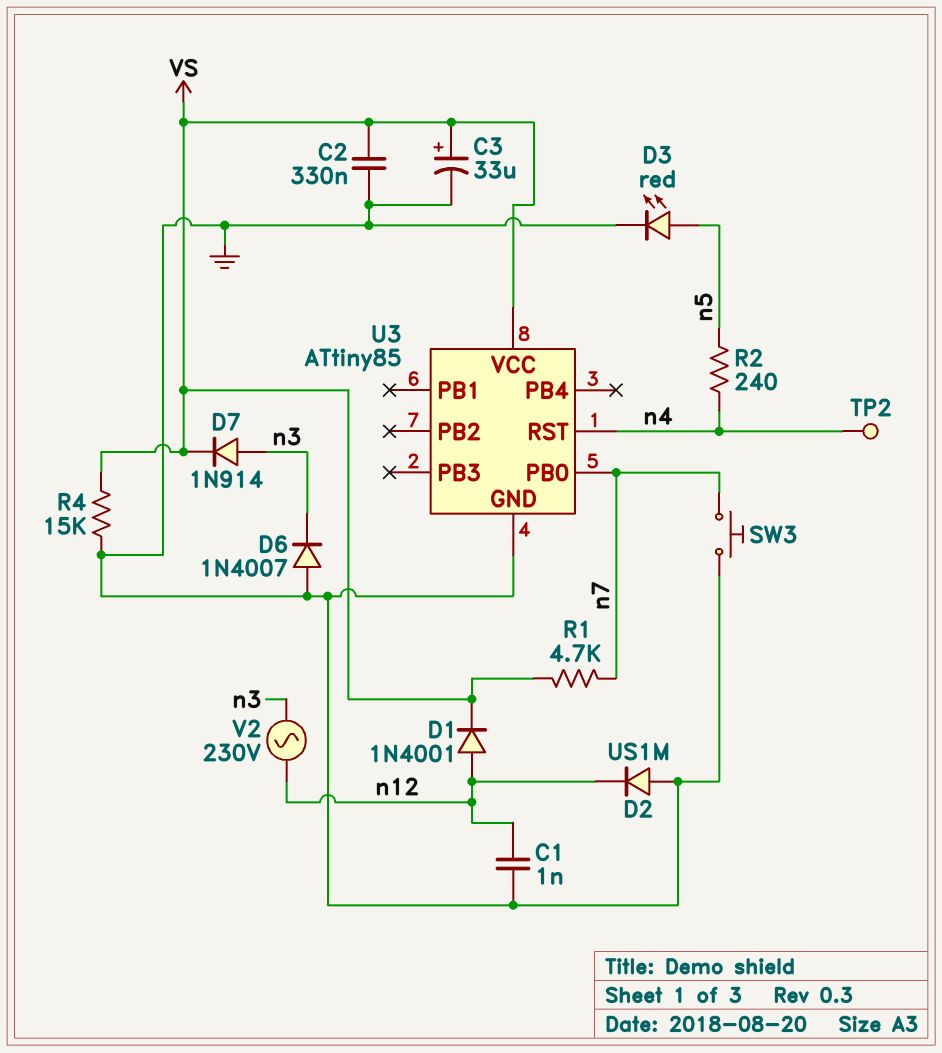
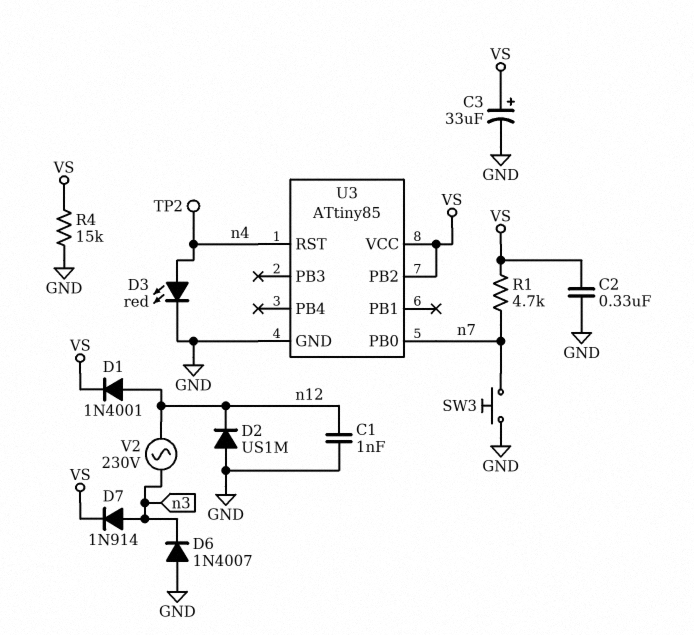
D3: LED red (A n5, K GND) -> LED red (A n4, K GND)
R2: 240 (n4, n5) -> none
U3 pin PB2: none -> VS

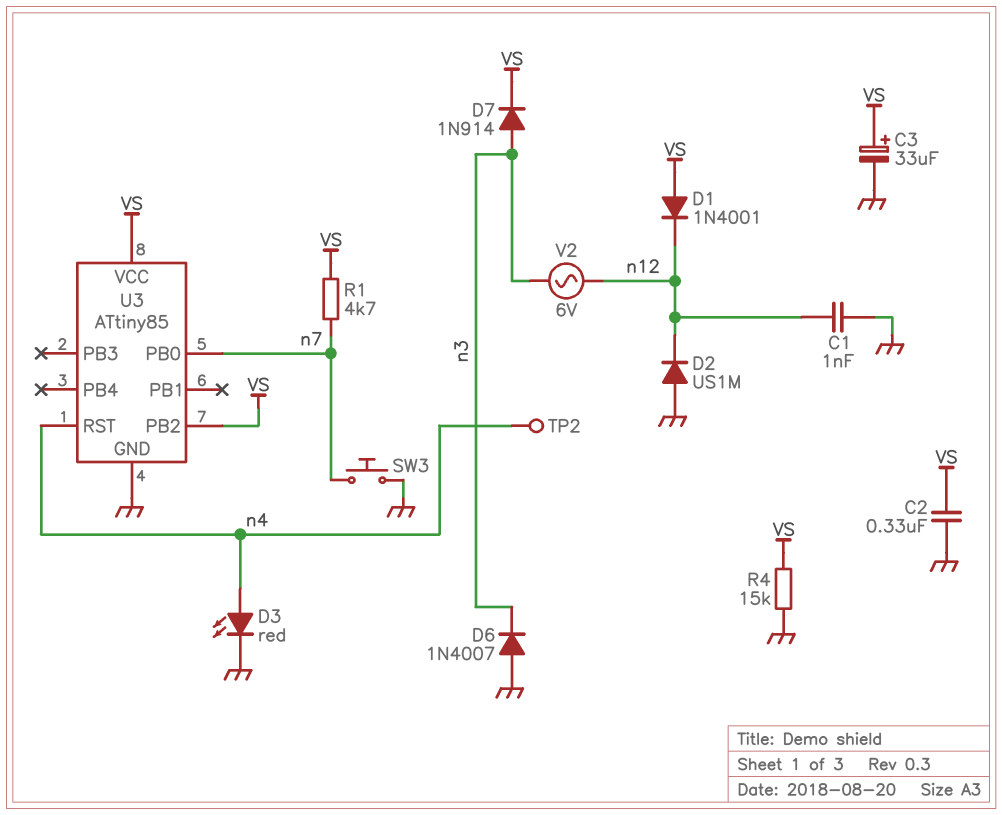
D1: diode 1N4001 (A n12, K VS) -> diode 1N4001 (A VS, K n12)
V2: AC 230V (n3, n12) -> AC 6V (n3, n12)

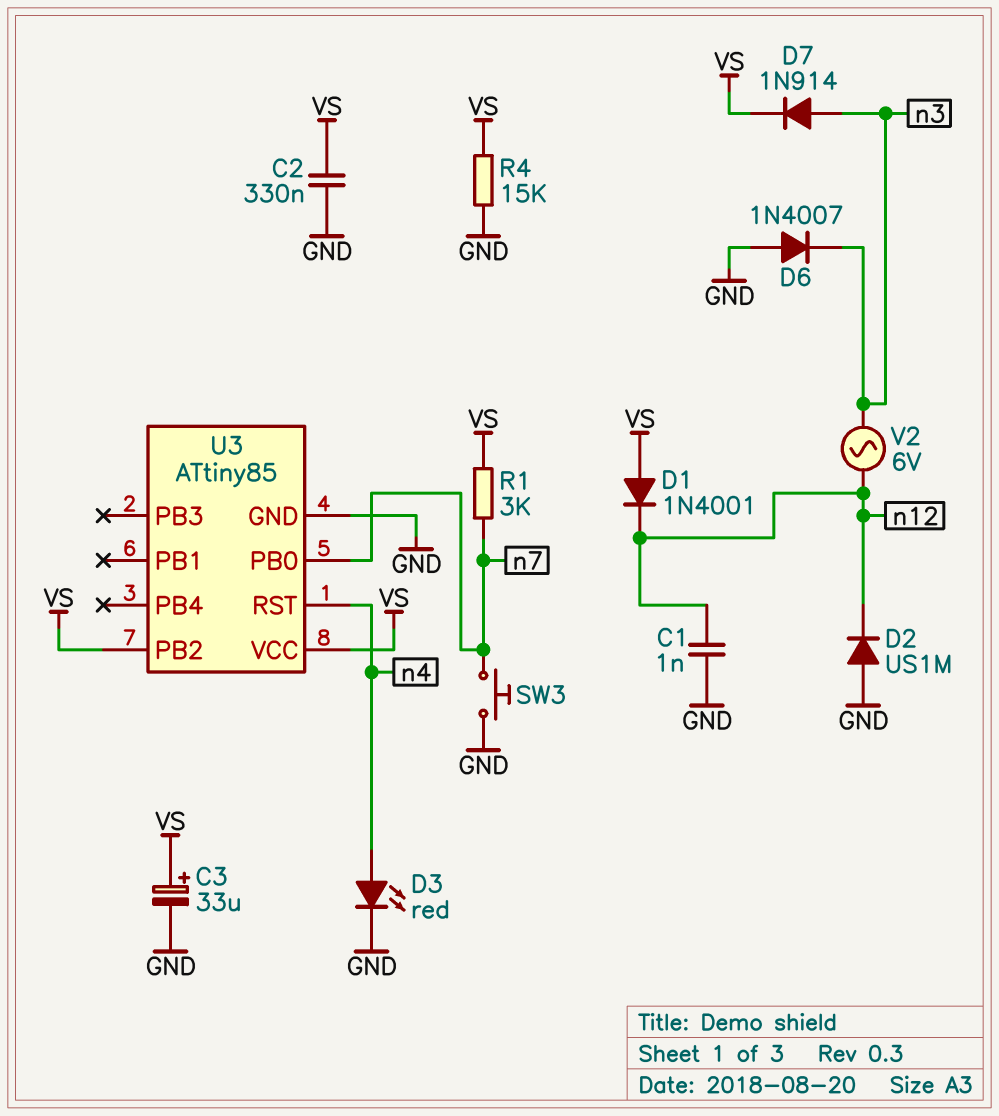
R1: 4.7k (VS, n7) -> 3k (VS, n7)
TP2: test point (n4) -> none

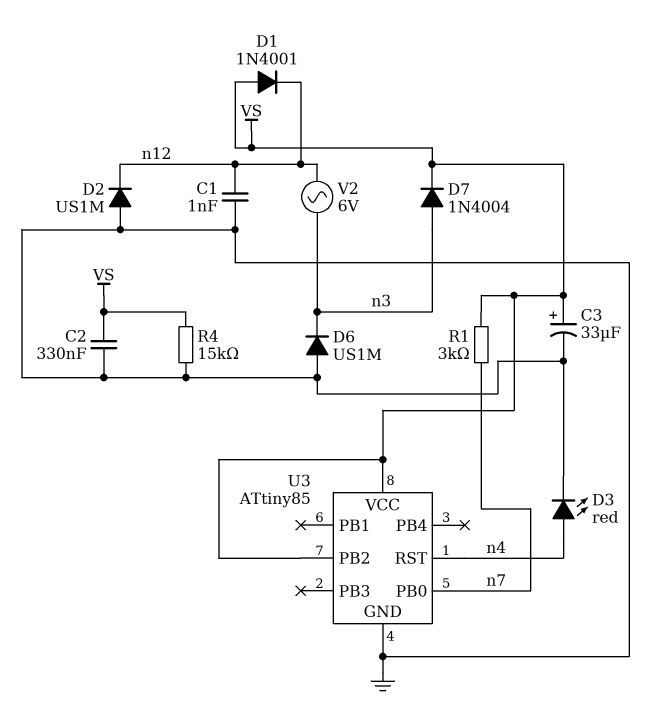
D6: diode 1N4007 (A GND, K n3) -> diode US1M (A GND, K n3)
D7: diode 1N914 (A n3, K VS) -> diode 1N4004 (A n3, K VS)
SW3: button (GND, n7) -> none

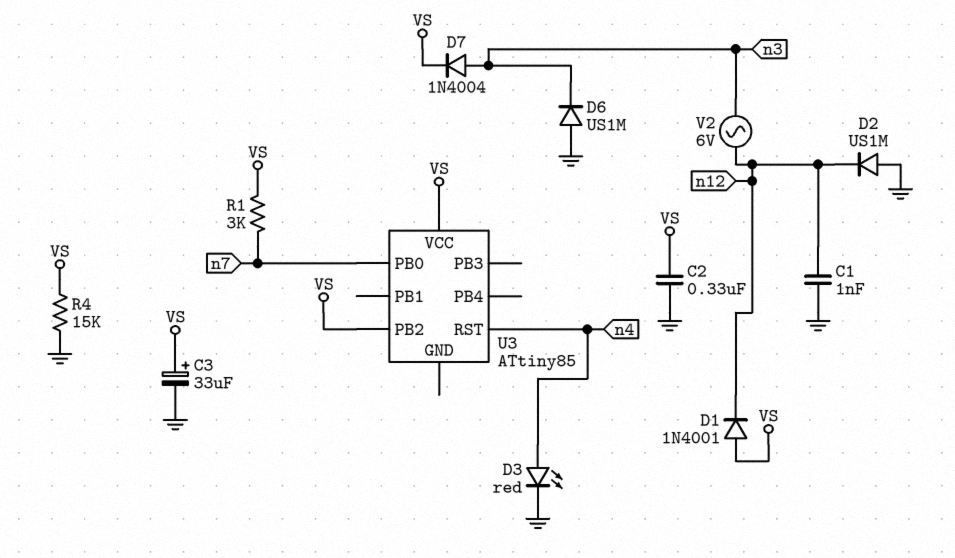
U3 pin GND: GND -> none

